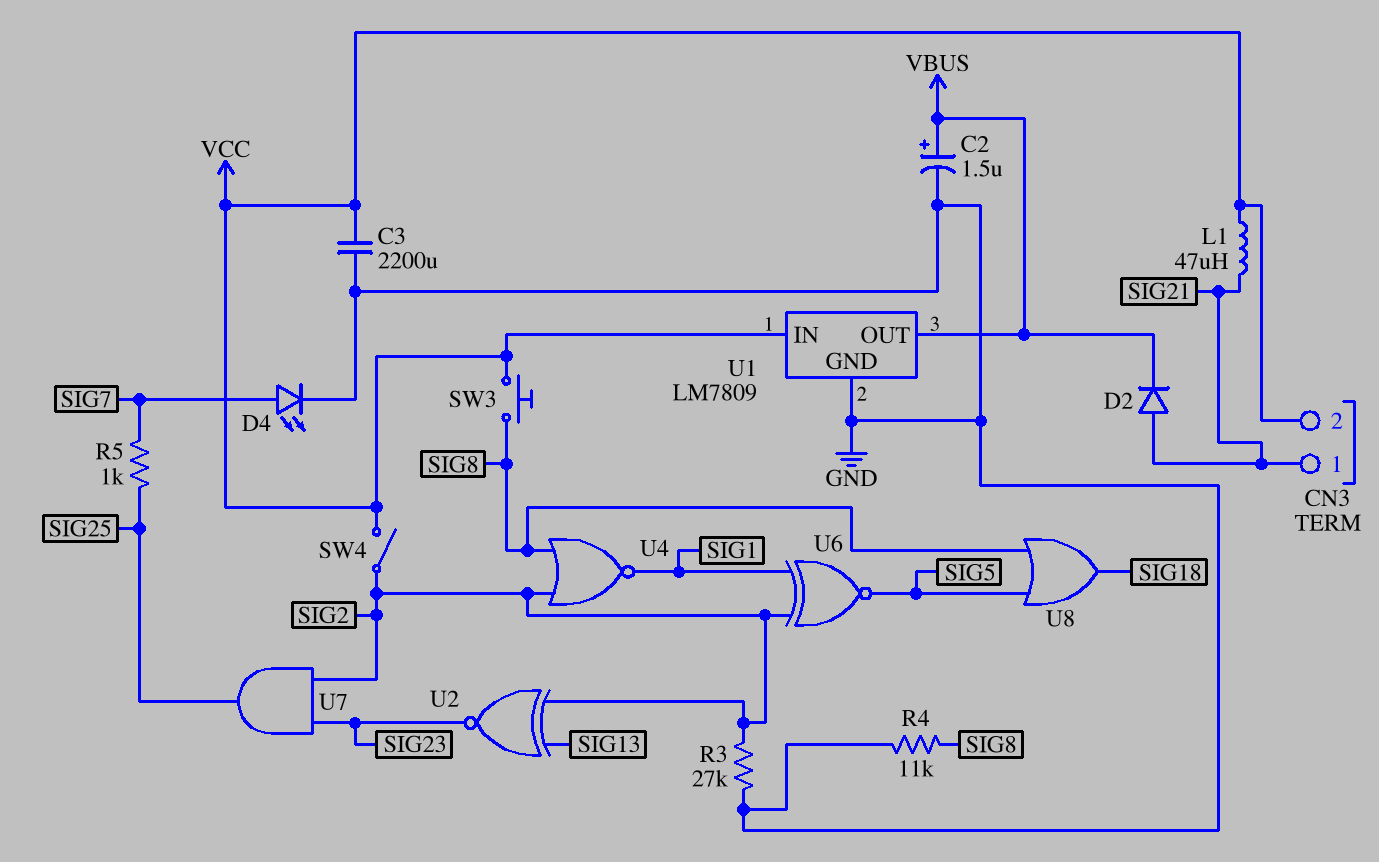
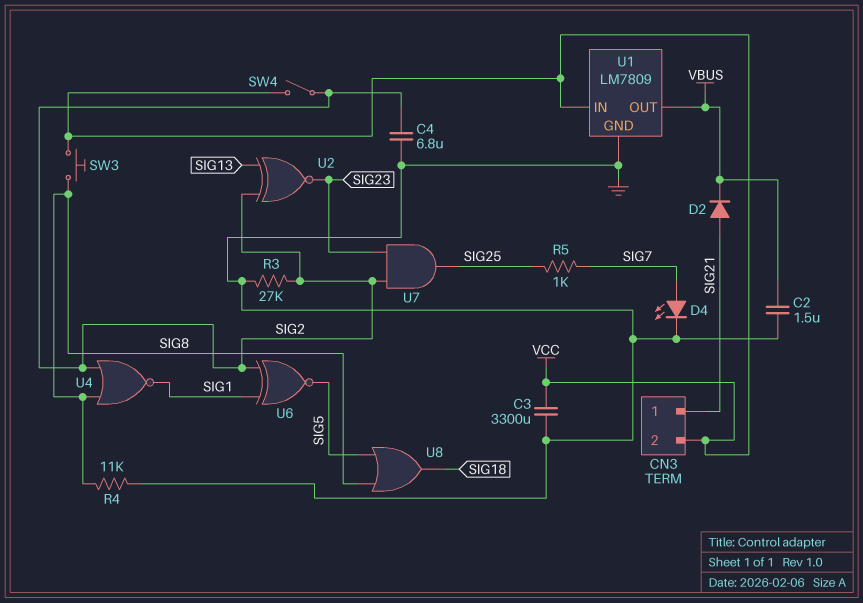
C2: 1.5uF (plus VBUS, minus GND) -> 1.5uF (GND, VBUS)
C3: 2200uF (GND, VCC) -> 3300uF (GND, VCC)
C4: none -> 6.8uF (GND, SIG2)
L1: 47uH (SIG21, VCC) -> none

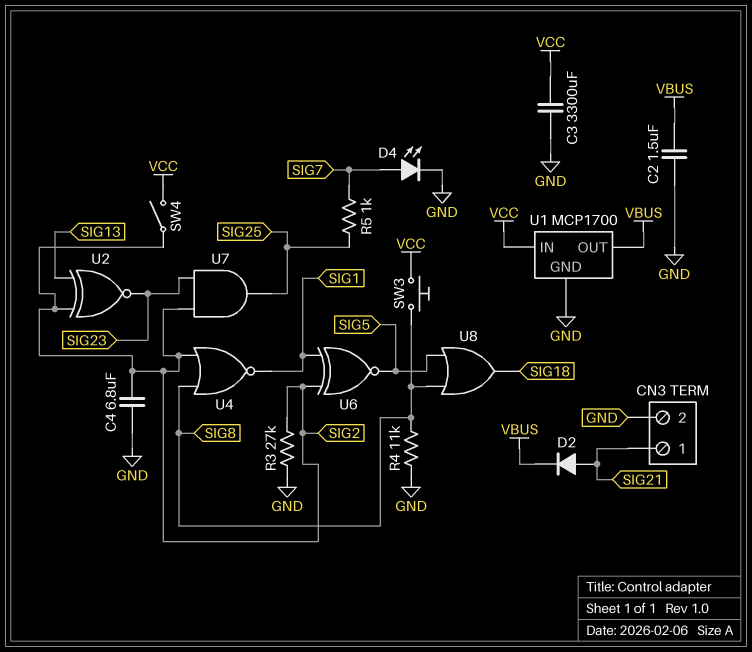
CN3 pin 2: VCC -> GND
U1: LM7809 -> MCP1700

